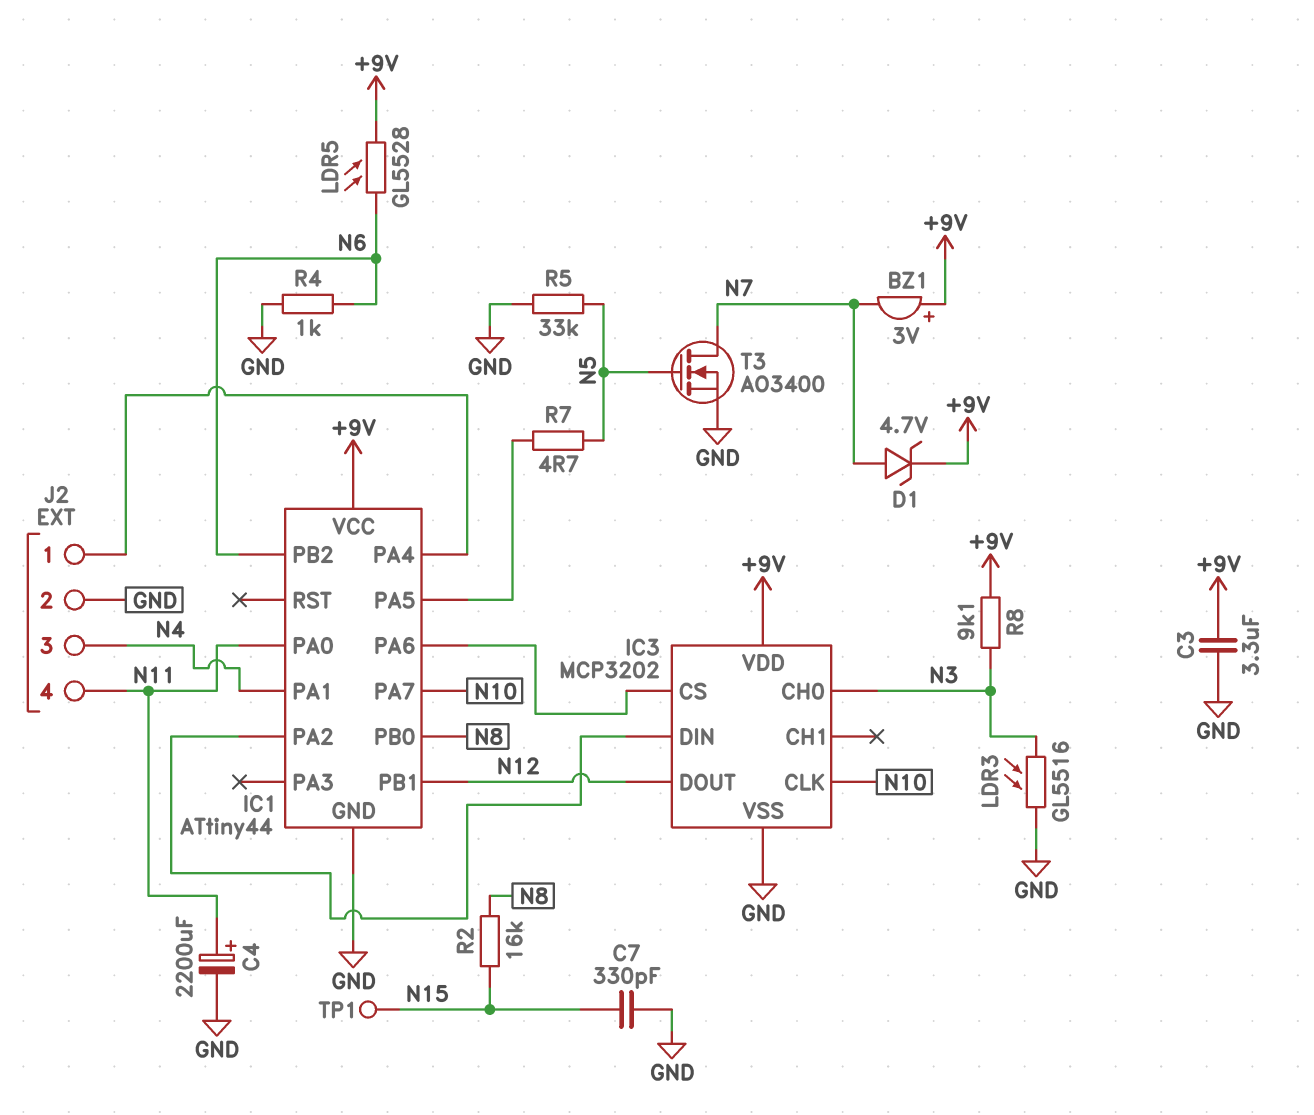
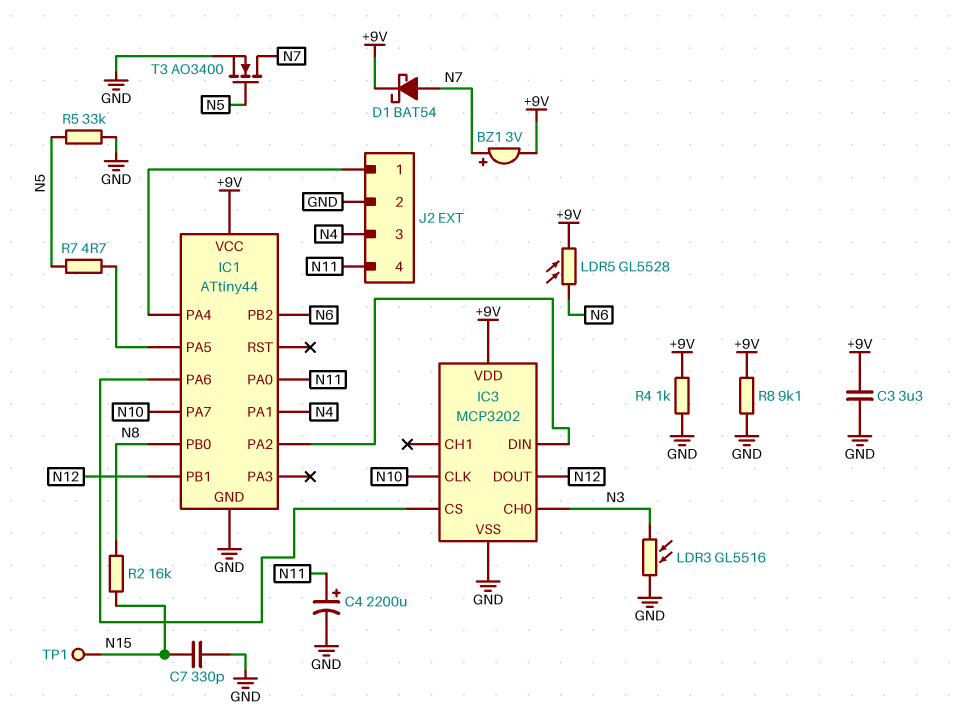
BZ1: buzzer 3V (plus +9V, minus N7) -> buzzer 3V (plus N7, minus +9V)
D1: zener 4.7V (A N7, K +9V) -> schottky BAT54 (A N7, K +9V)
R4: 1k (GND, N6) -> 1k (+9V, GND)
R8: 9.1k (+9V, N3) -> 9.1k (+9V, GND)

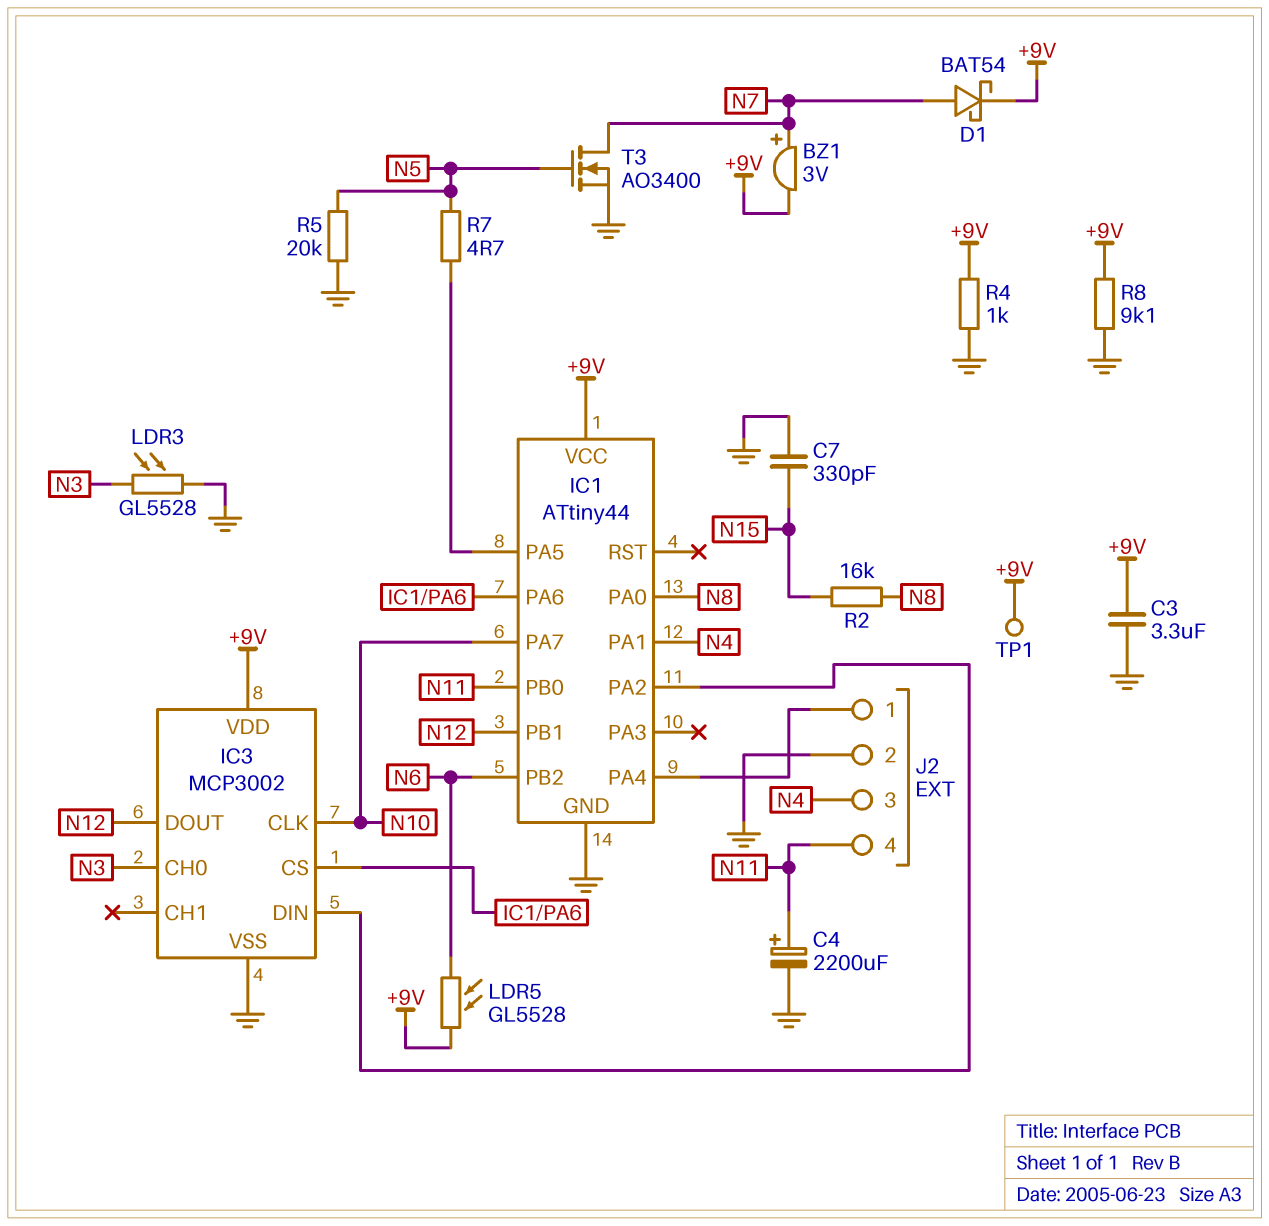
IC1 pin PA0: N11 -> N8
IC1 pin PB0: N8 -> N11
IC3: MCP3202 -> MCP3002
LDR3: GL5516 (GND, N3) -> GL5528 (GND, N3)
R5: 33k (GND, N5) -> 20k (GND, N5)
TP1: test point (N15) -> test point (+9V)

